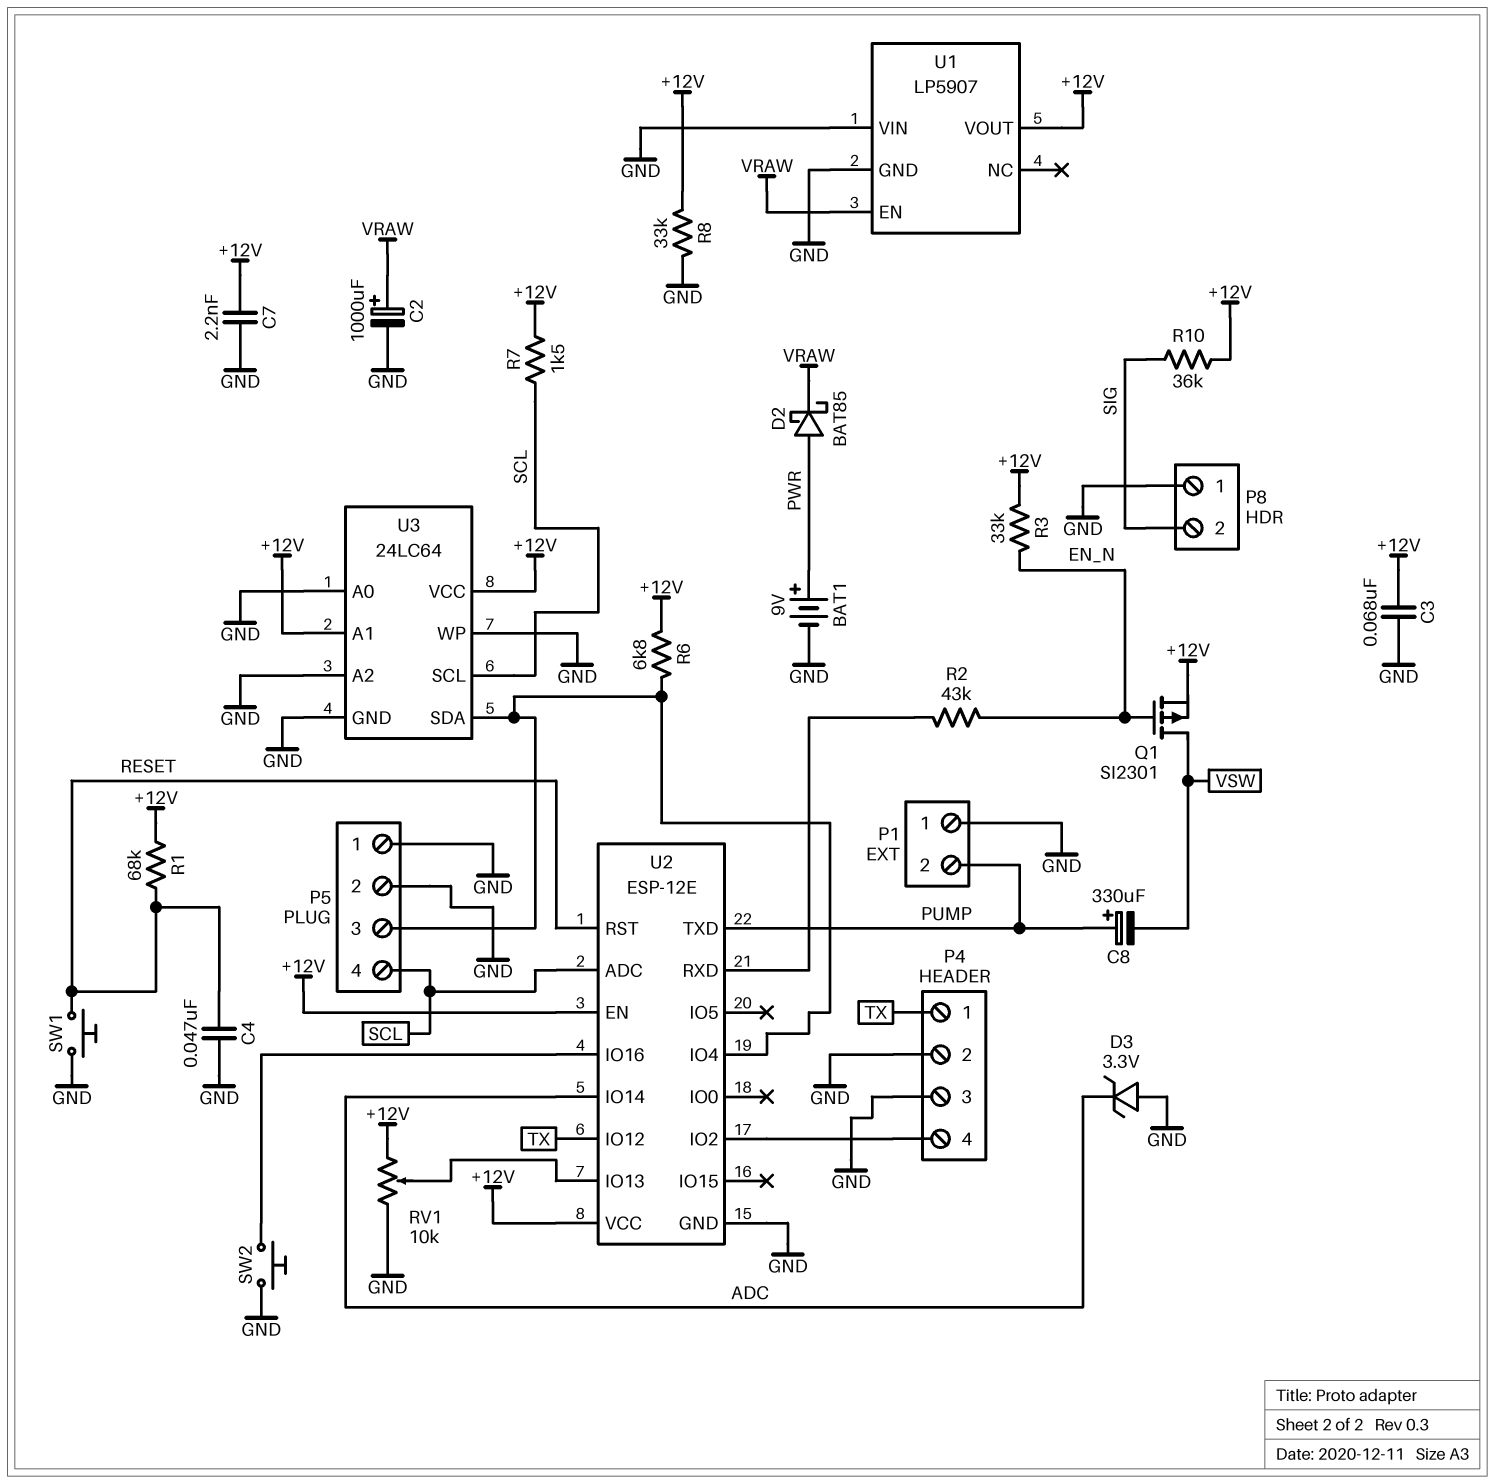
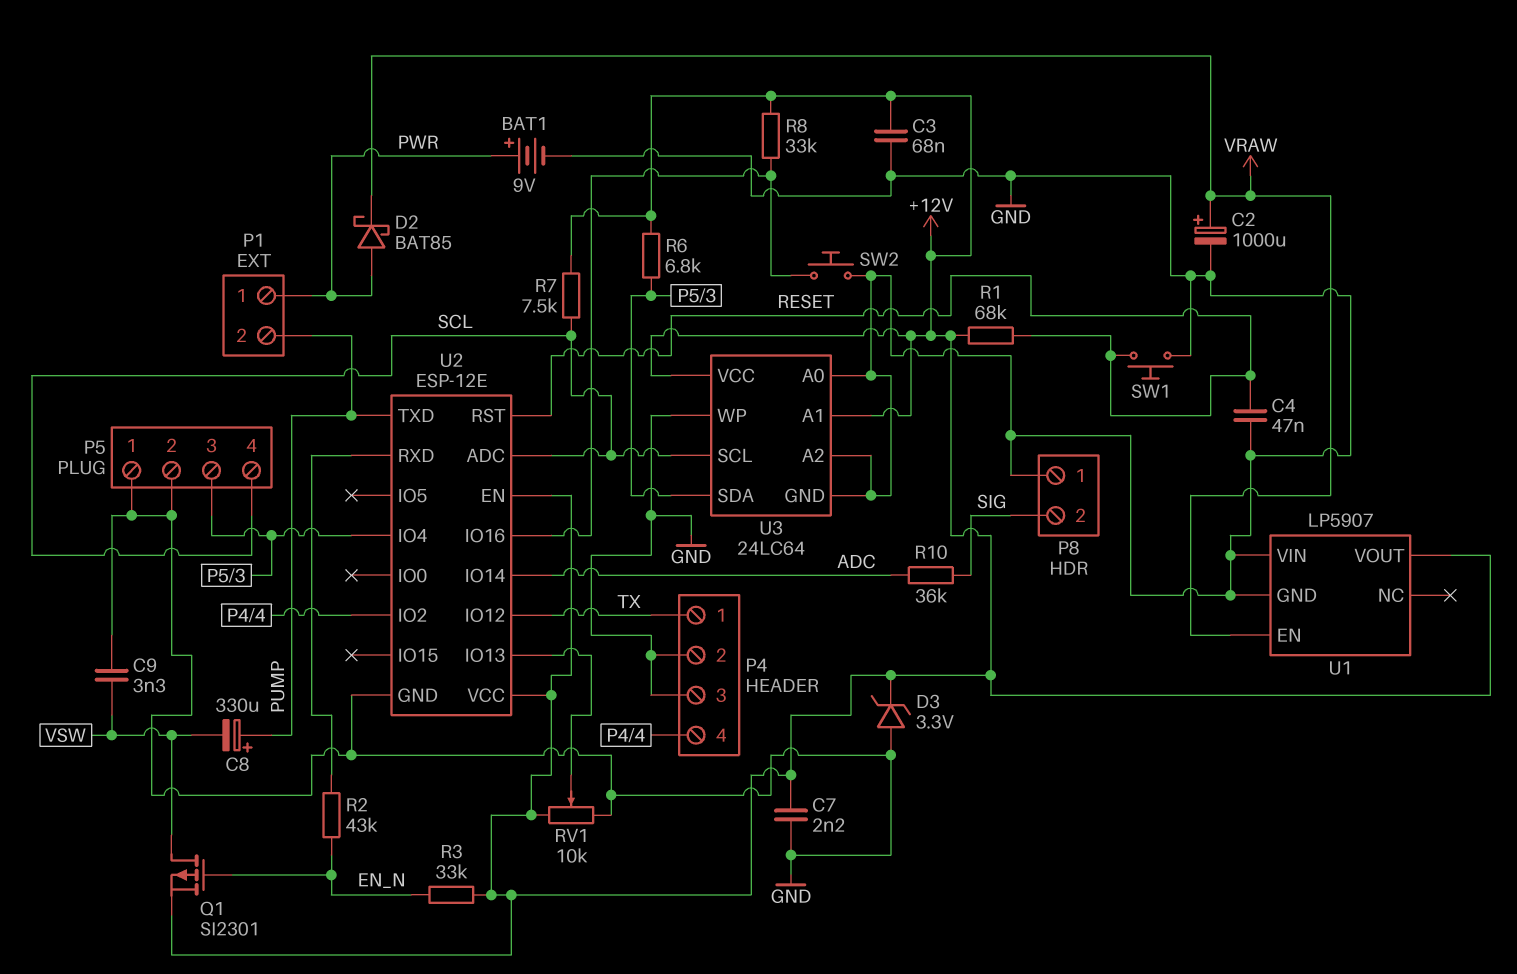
C9: none -> 3.3nF (GND, VSW)
D3: zener 3.3V (A GND, K ADC) -> zener 3.3V (A GND, K +12V)
P1 pin 1: GND -> PWR
R7: 1.5k (+12V, SCL) -> 7.5k (+12V, SCL)
R8: 33k (+12V, GND) -> 33k (+12V, U2/IO16)
R10: 36k (+12V, SIG) -> 36k (ADC, SIG)

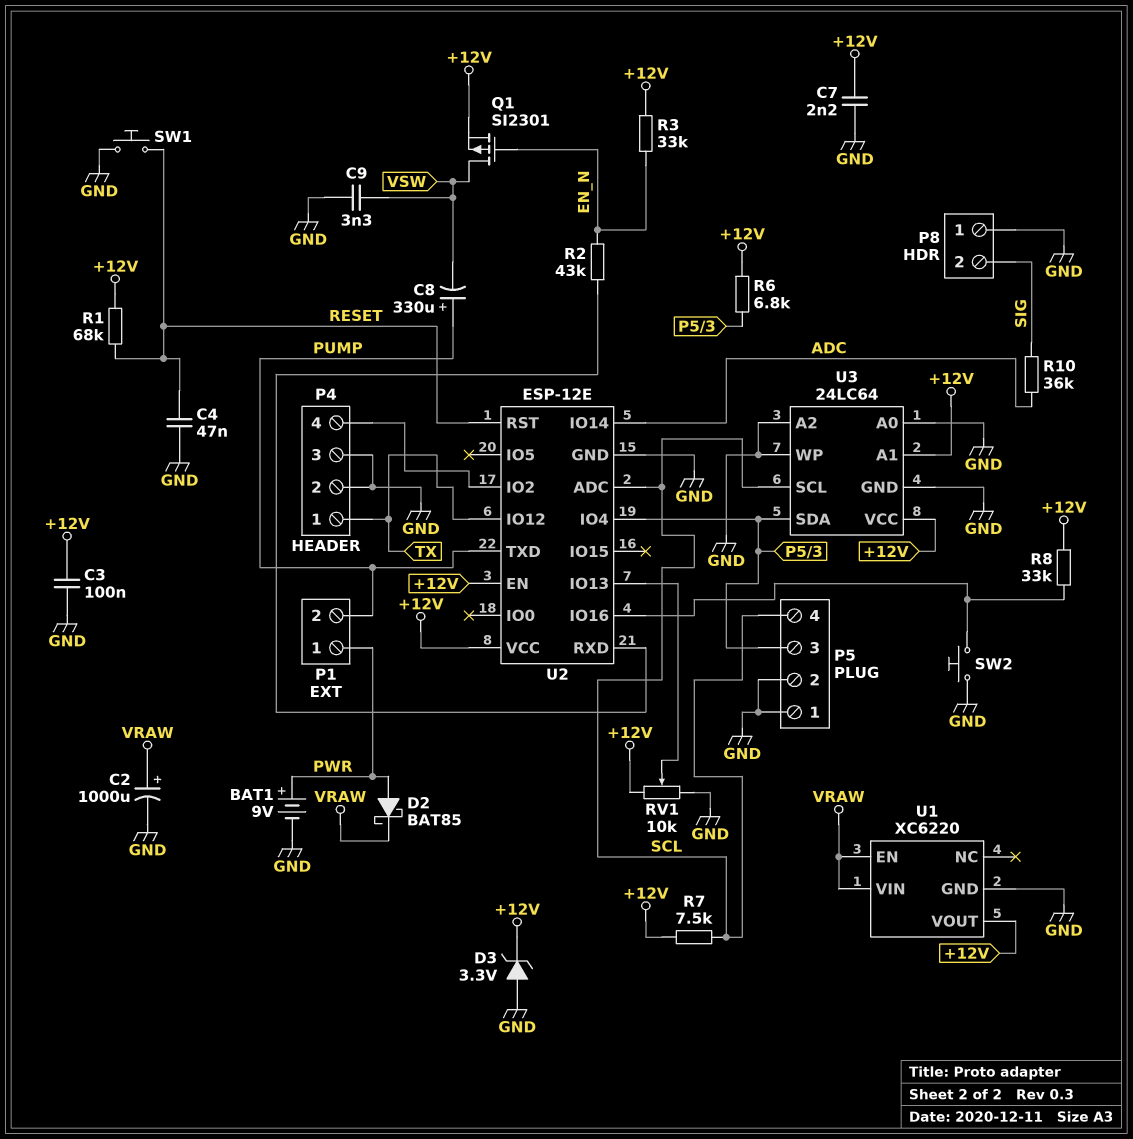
C3: 68nF (+12V, GND) -> 100nF (+12V, GND)
U1: LP5907 -> XC6220
U1 pin VIN: GND -> VRAW

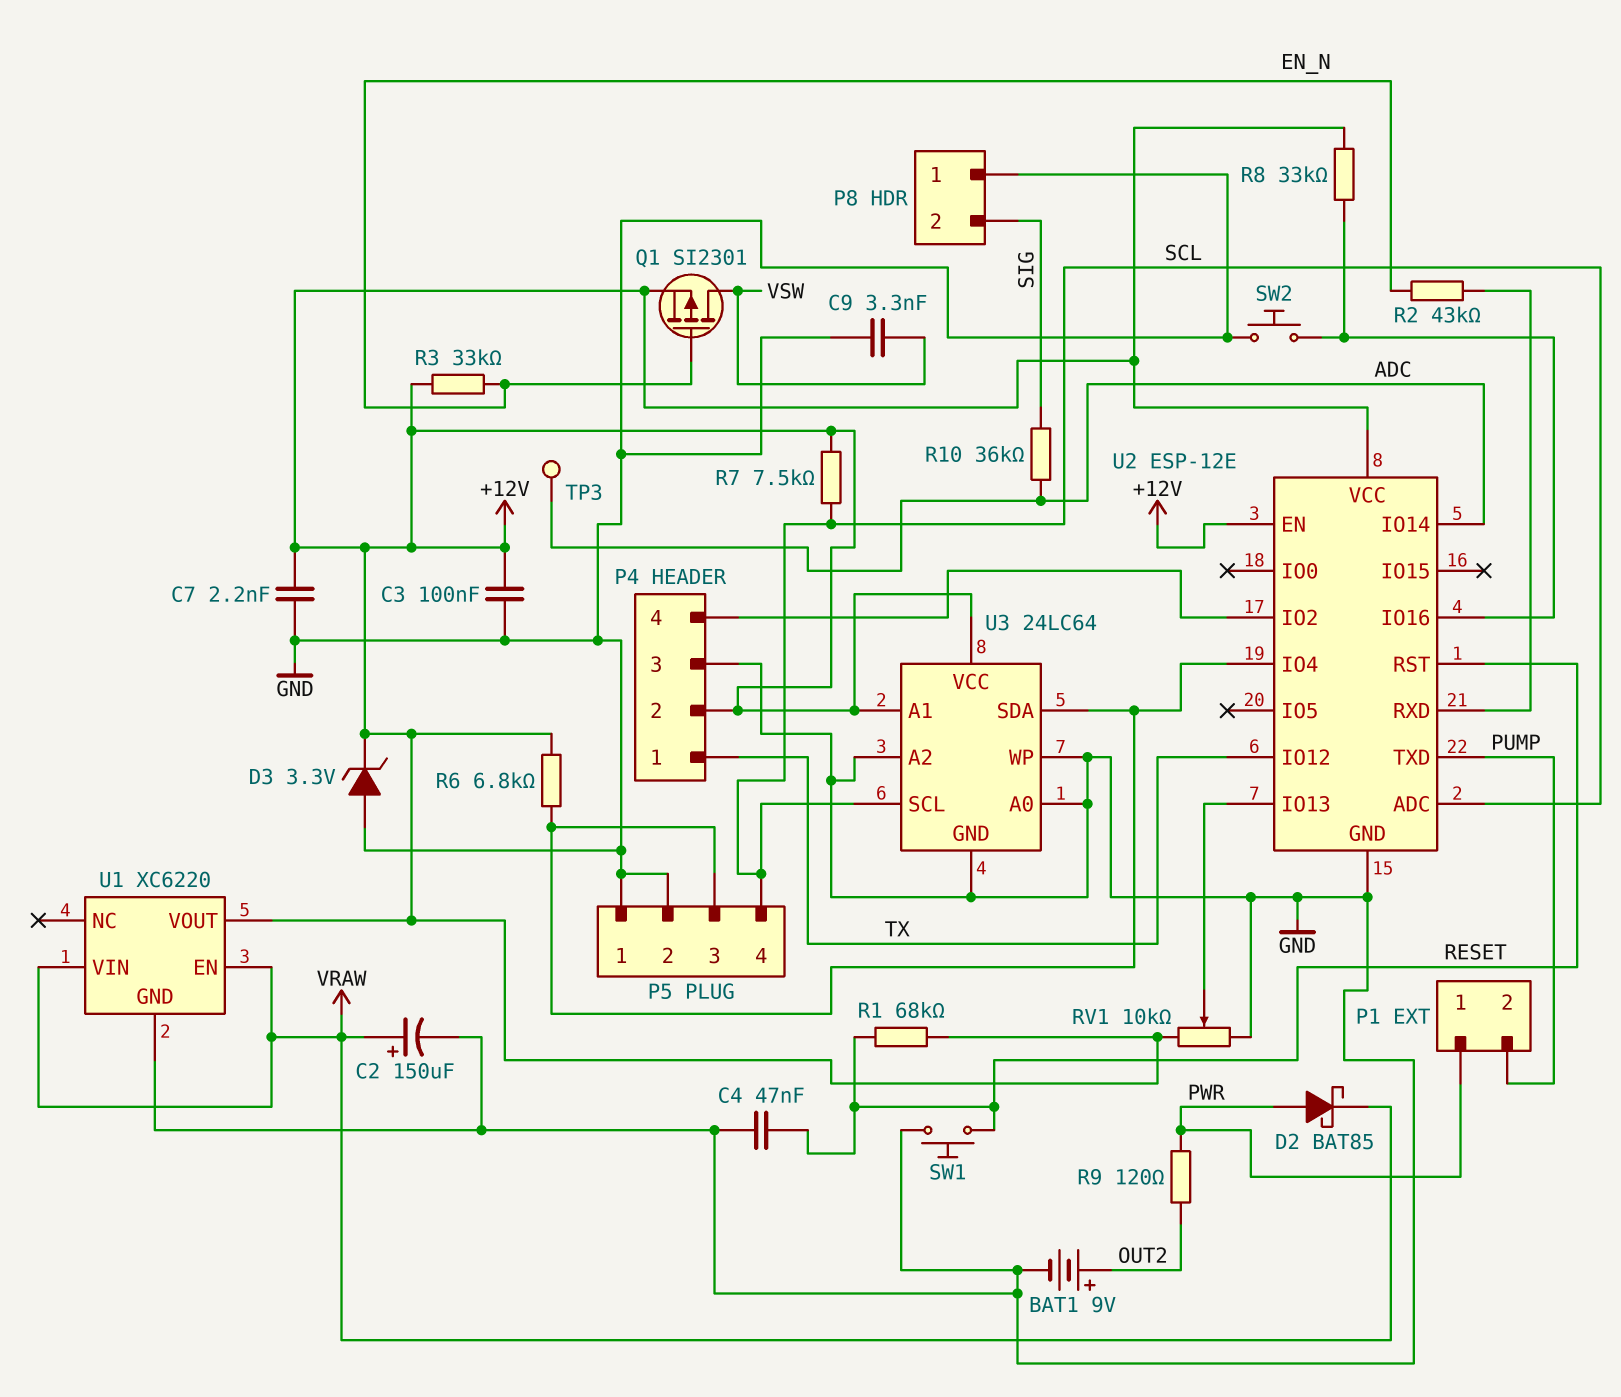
BAT1: 9V (plus PWR, minus GND) -> 9V (plus OUT2, minus GND)
C2: 1000uF (plus VRAW, minus GND) -> 150uF (plus VRAW, minus GND)
C8: 330uF (plus PUMP, minus VSW) -> none
P4 pin 2: GND -> +12V
R9: none -> 120 (OUT2, PWR)
TP3: none -> test point (ADC)

